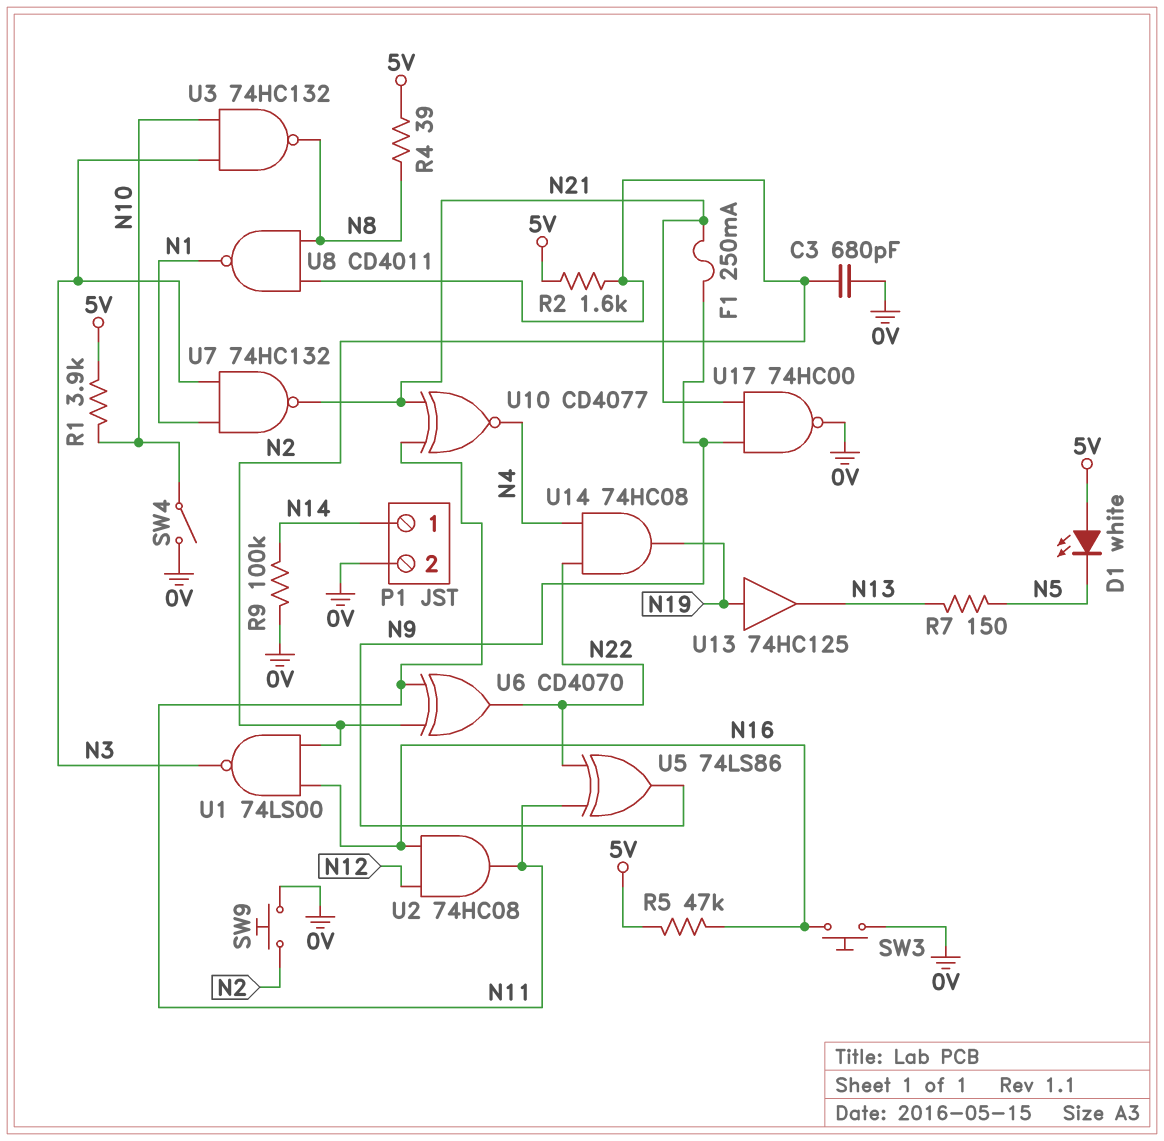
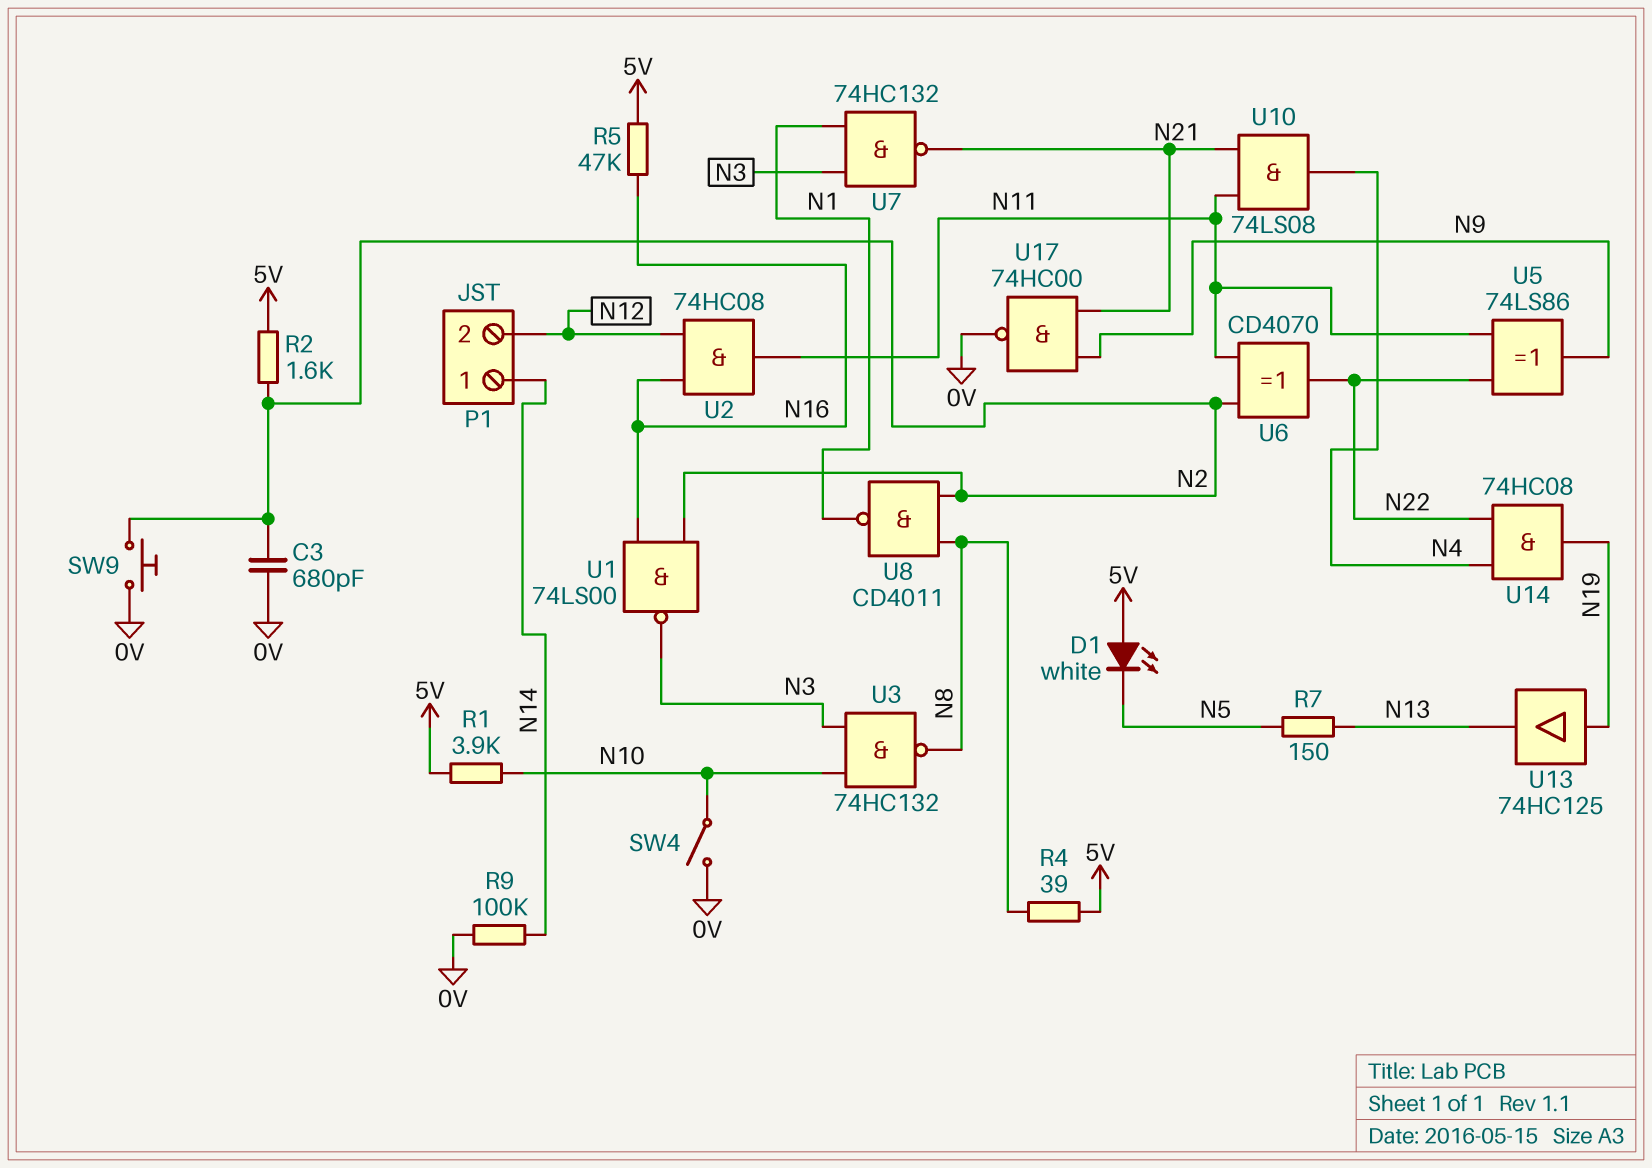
F1: 250mA (N9, N21) -> none
P1 pin 2: 0V -> N12
SW3: button (0V, N16) -> none
U10: XNOR CD4077 (in N11, in N21, out N4) -> AND 74LS08 (in N11, in N21, out N4)

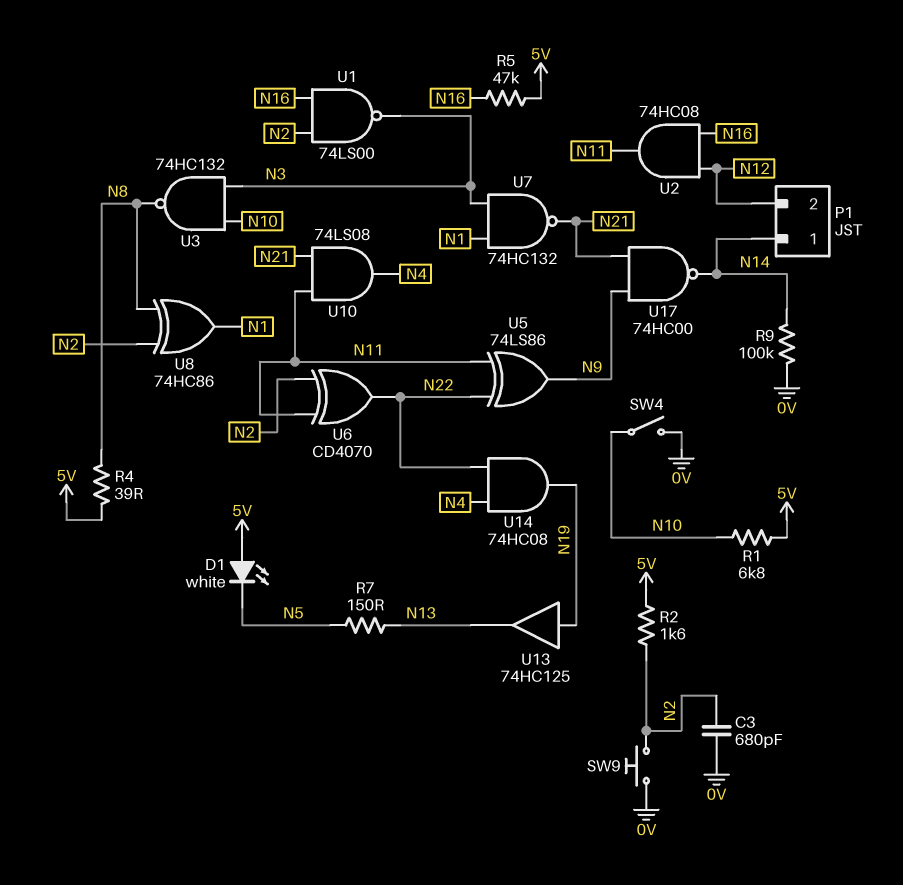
R1: 3.9k (5V, N10) -> 6.8k (5V, N10)
U8: NAND CD4011 (in N2, in N8, out N1) -> XOR 74HC86 (in N2, in N8, out N1)
U17: NAND 74HC00 (in N9, in N21, out 0V) -> NAND 74HC00 (in N9, in N21, out N14)

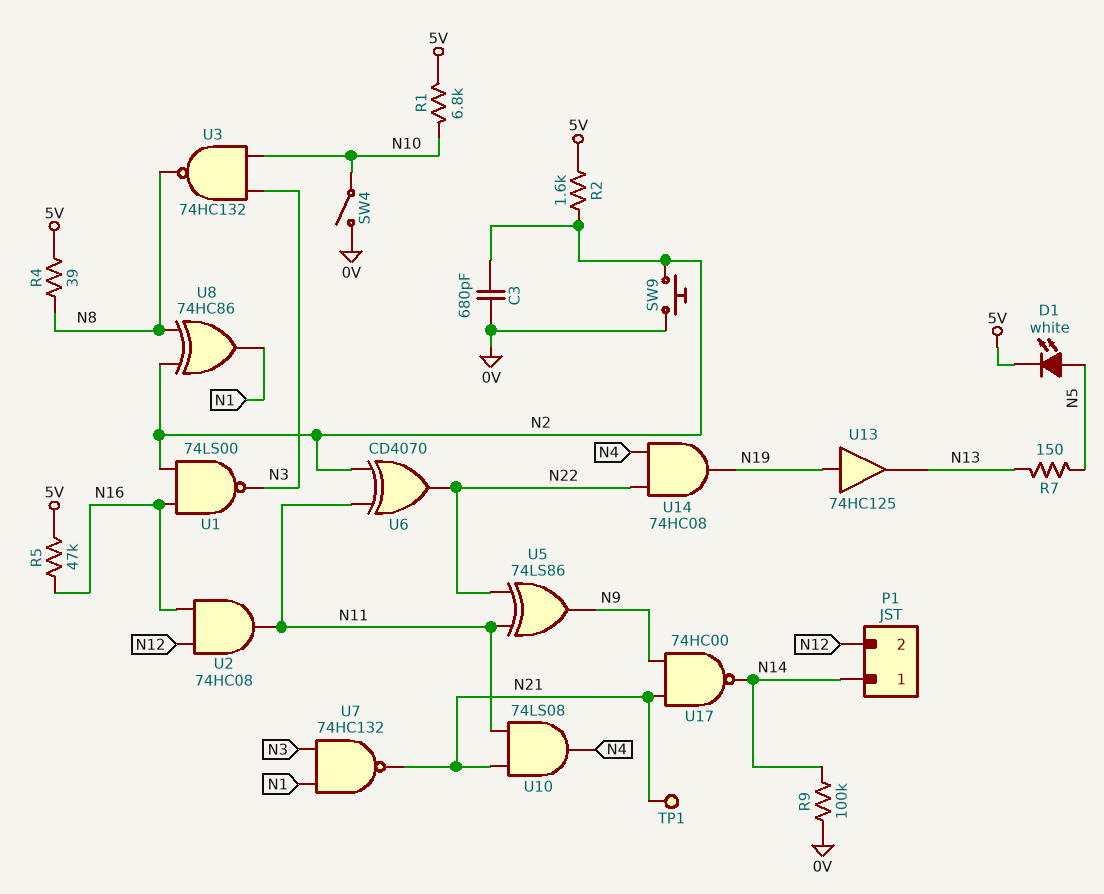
D1: LED white (A 5V, K N5) -> LED white (A N5, K 5V)
TP1: none -> test point (N21)

